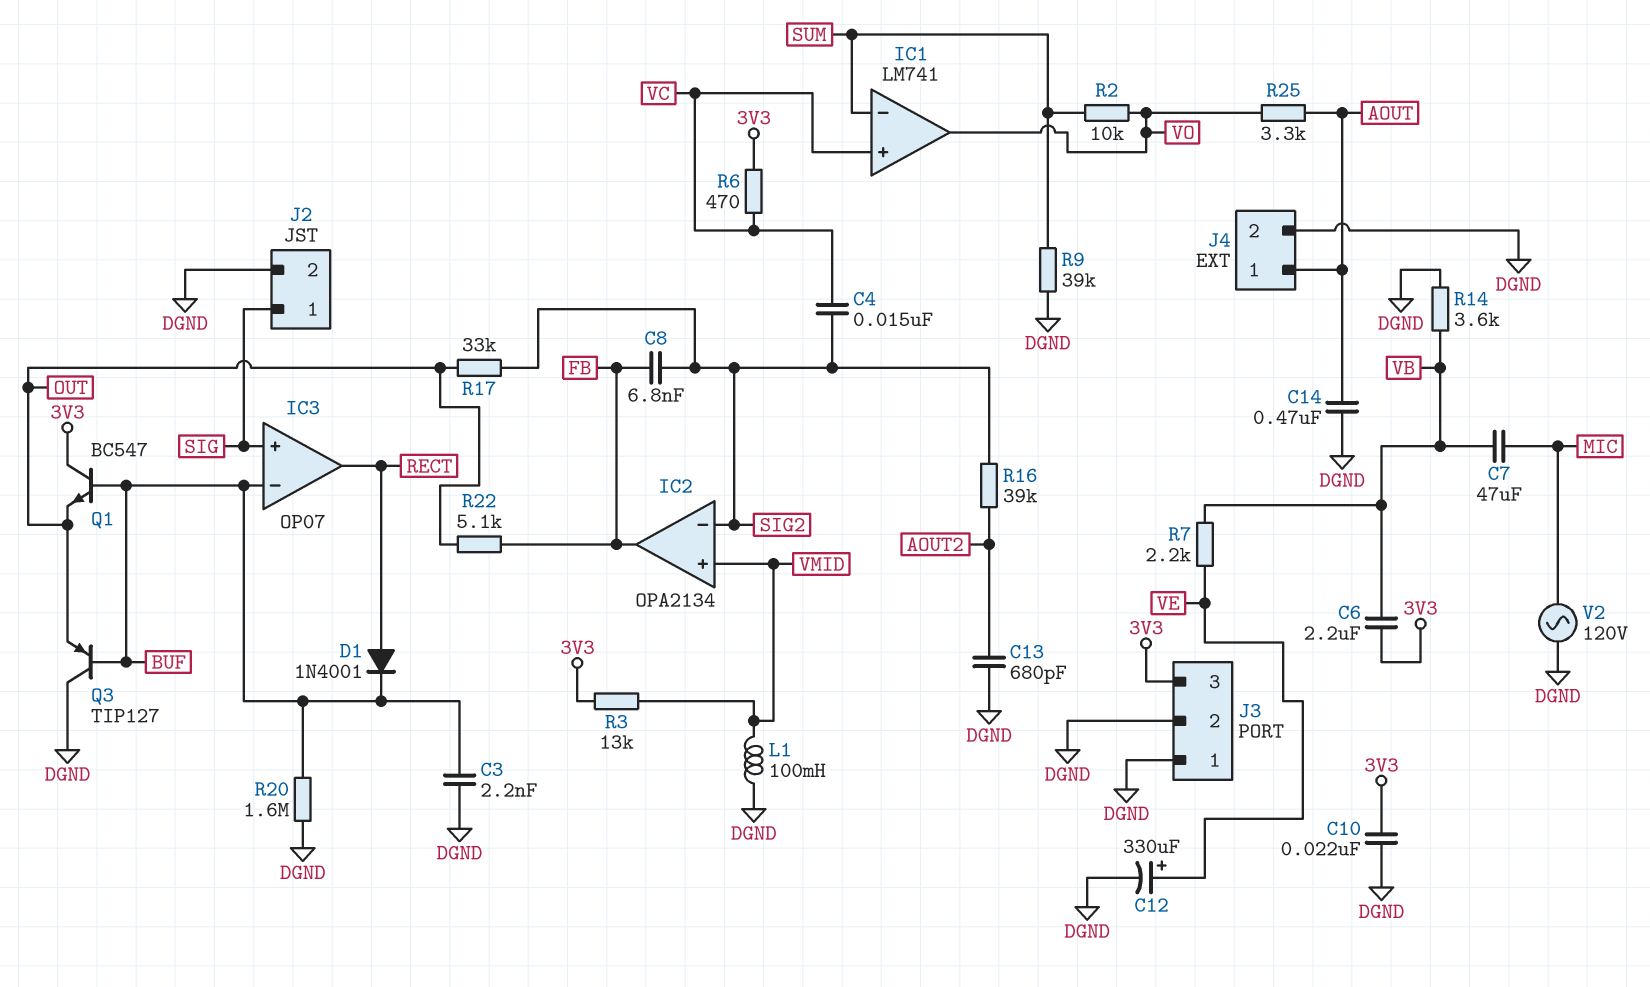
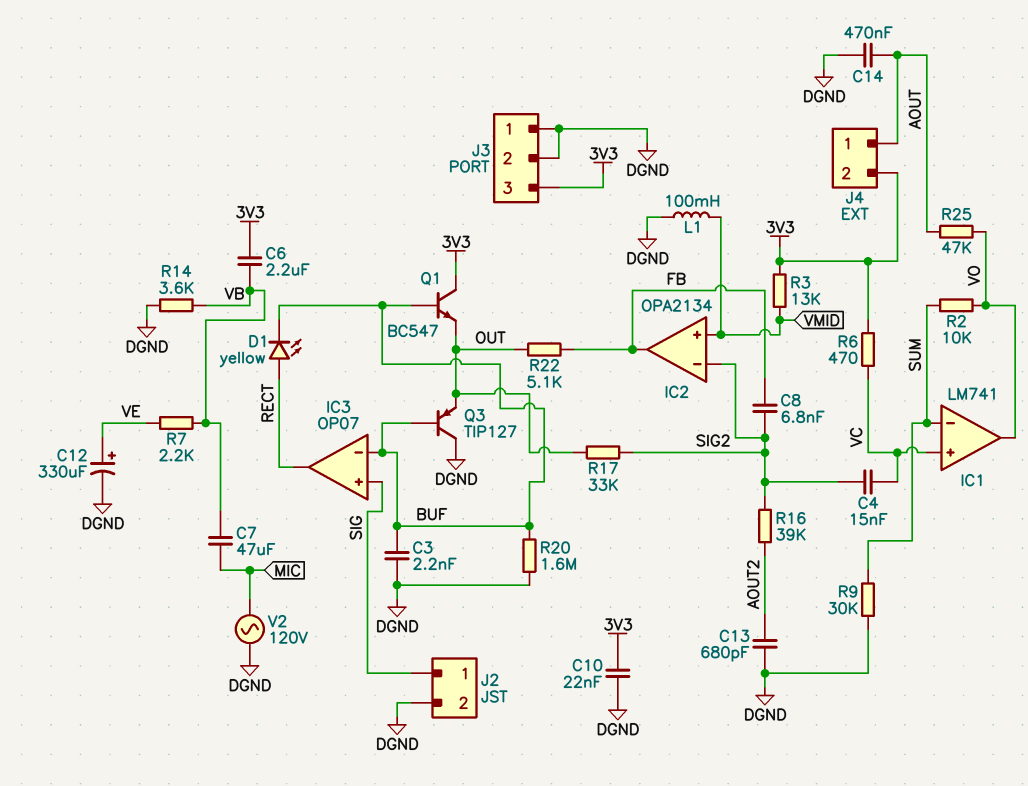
D1: diode 1N4001 (A RECT, K BUF) -> LED yellow (A RECT, K BUF)
J4 pin 2: DGND -> 3V3
R9: 39k (DGND, SUM) -> 30k (DGND, SUM)
R25: 3.3k (AOUT, VO) -> 47k (AOUT, VO)

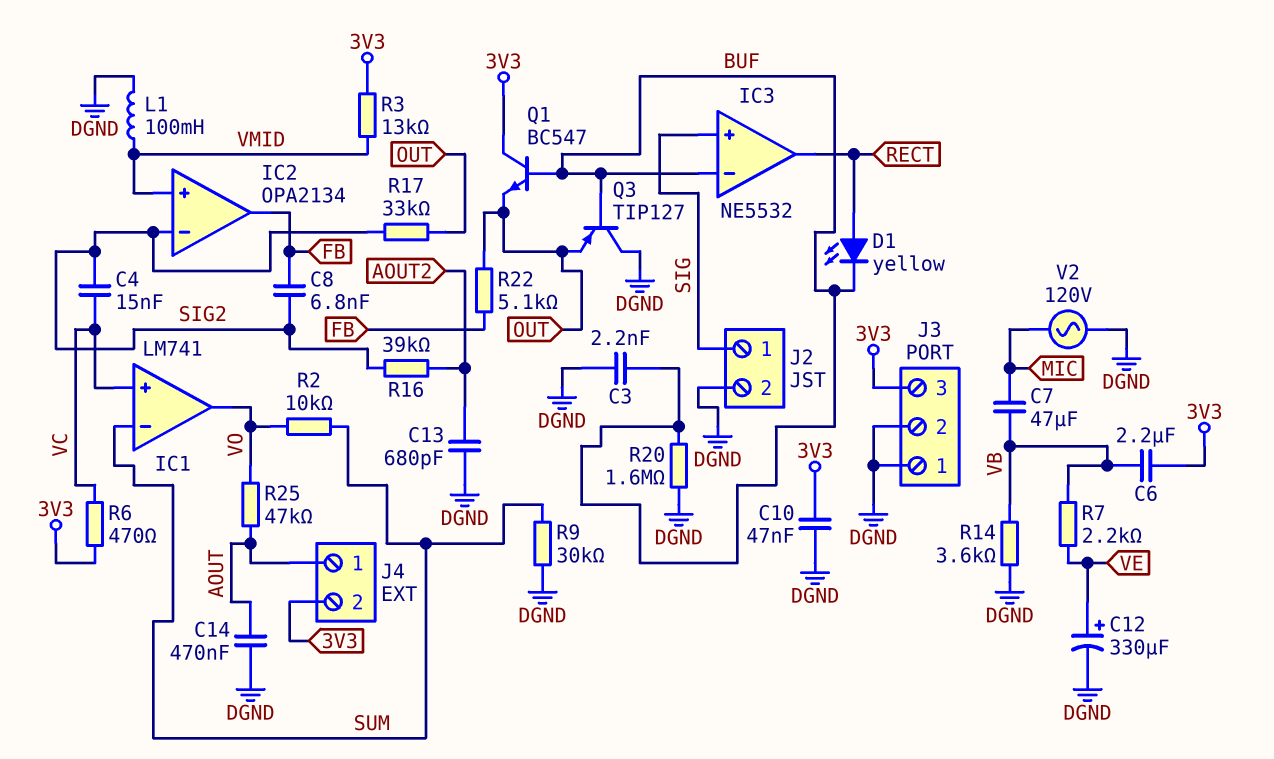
C10: 22nF (3V3, DGND) -> 47nF (3V3, DGND)
IC3: OP07 -> NE5532

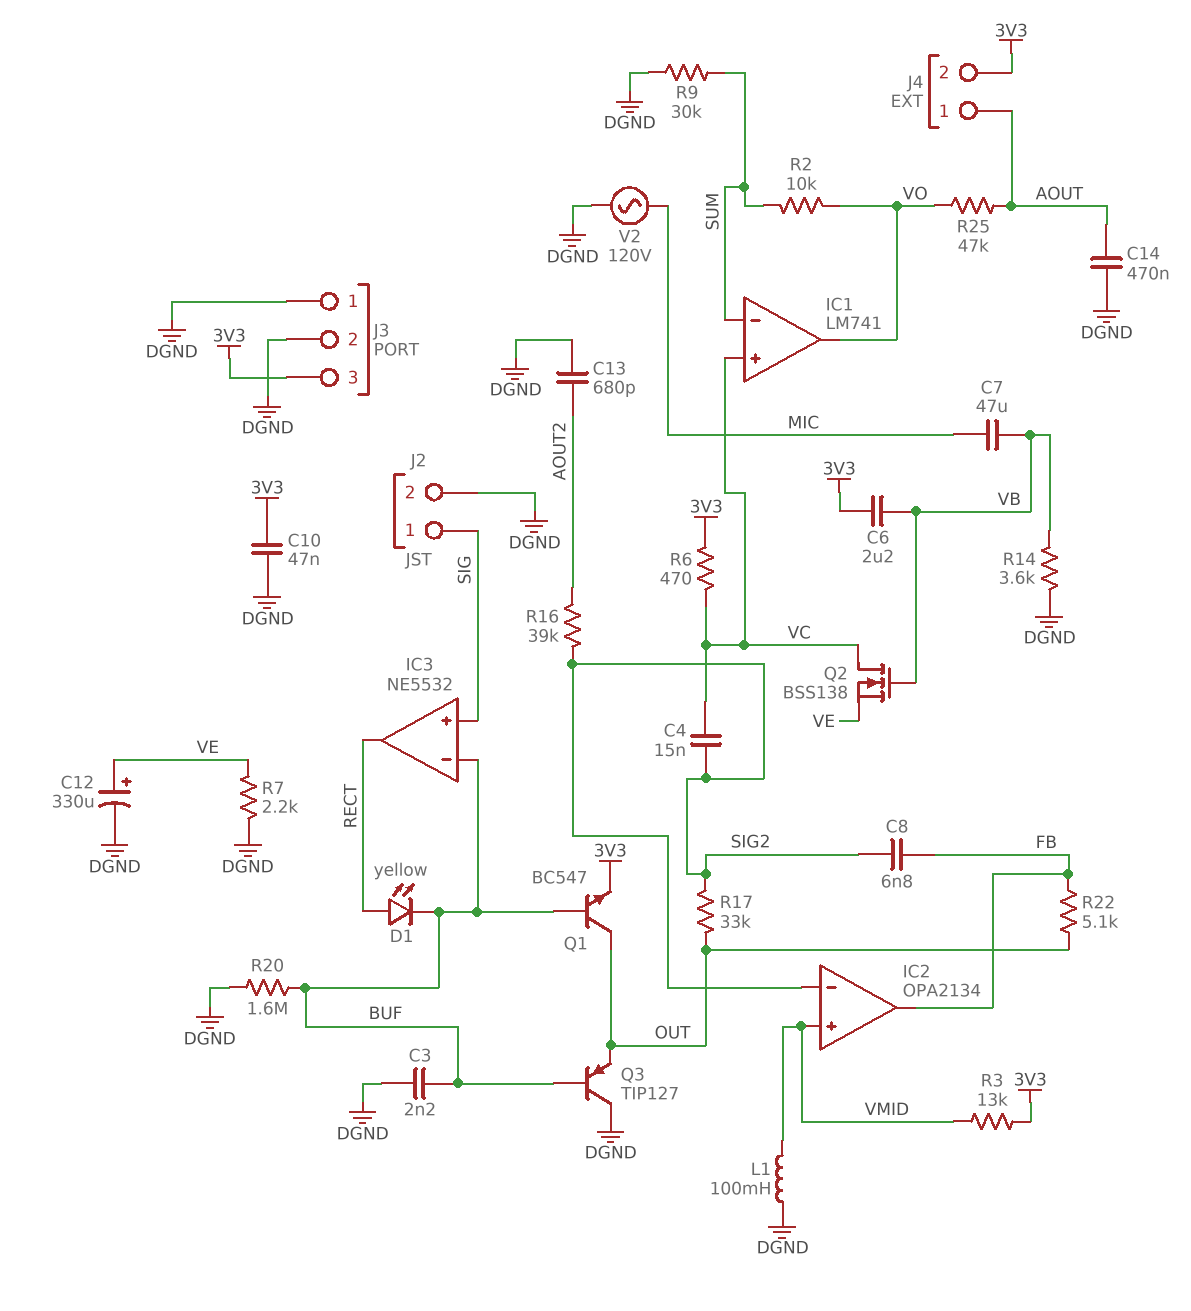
Q1: NPN BC547 (B BUF, C 3V3, E OUT) -> NPN BC547 (B BUF, C OUT, E 3V3)
Q2: none -> NMOS BSS138 (G VB, D VC, S VE)
R7: 2.2k (VB, VE) -> 2.2k (DGND, VE)

